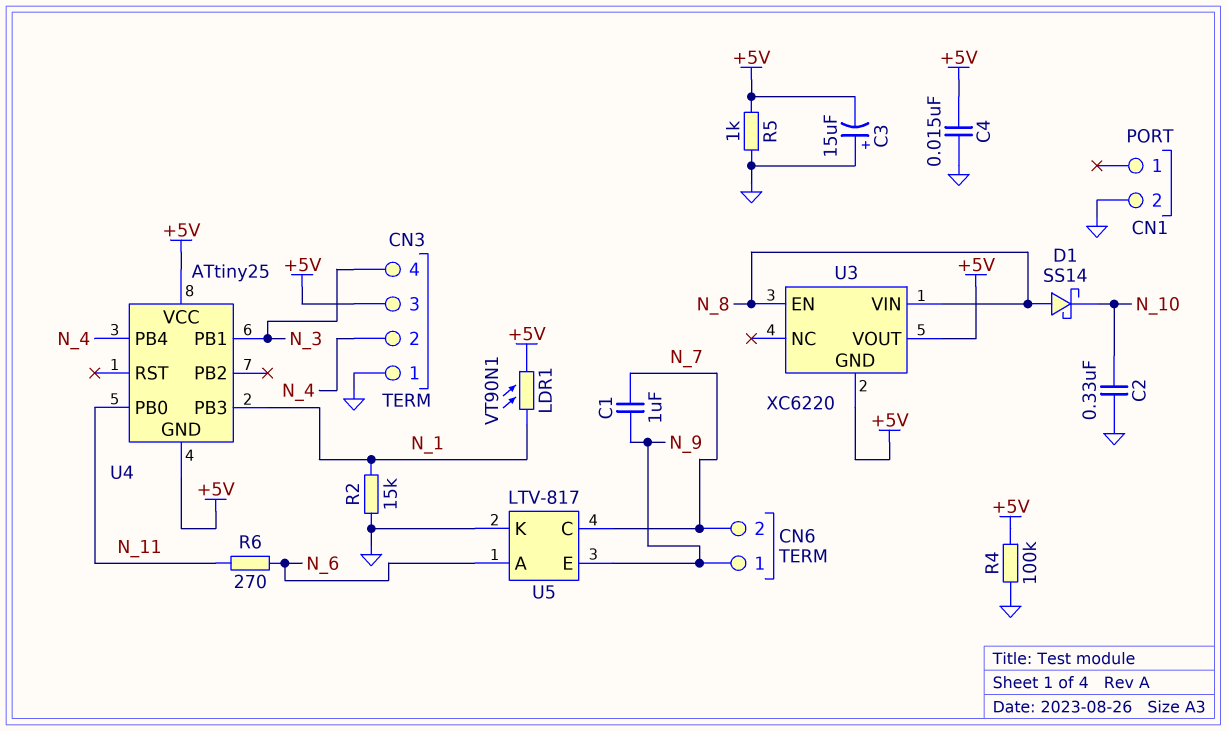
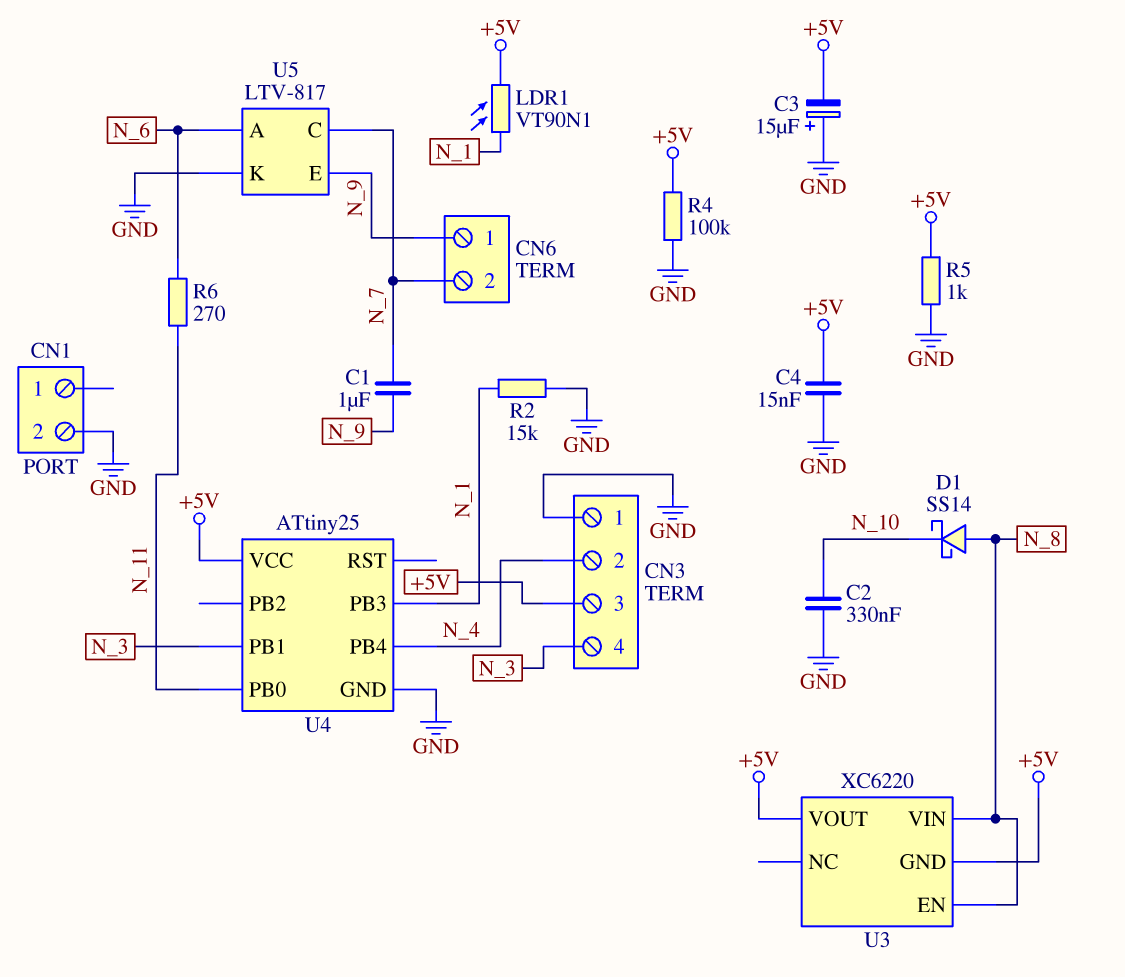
U4 pin GND: +5V -> GND

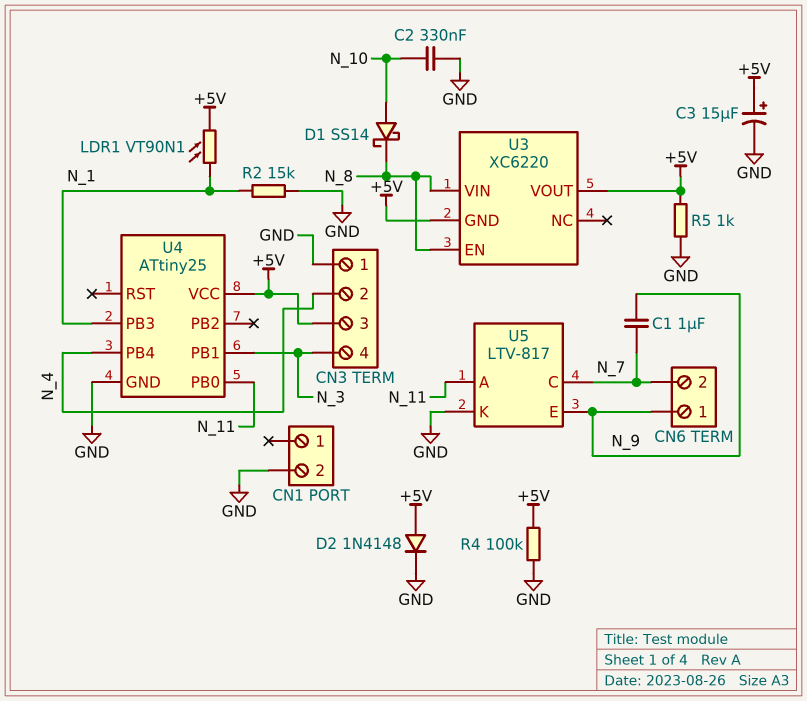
C3: 15uF (plus GND, minus +5V) -> 15uF (plus +5V, minus GND)
C4: 15nF (+5V, GND) -> none
D1: schottky SS14 (A N_8, K N_10) -> schottky SS14 (A N_10, K N_8)
D2: none -> diode 1N4148 (A +5V, K GND)
R6: 270 (N_6, N_11) -> none
U5 pin A: N_6 -> N_11

